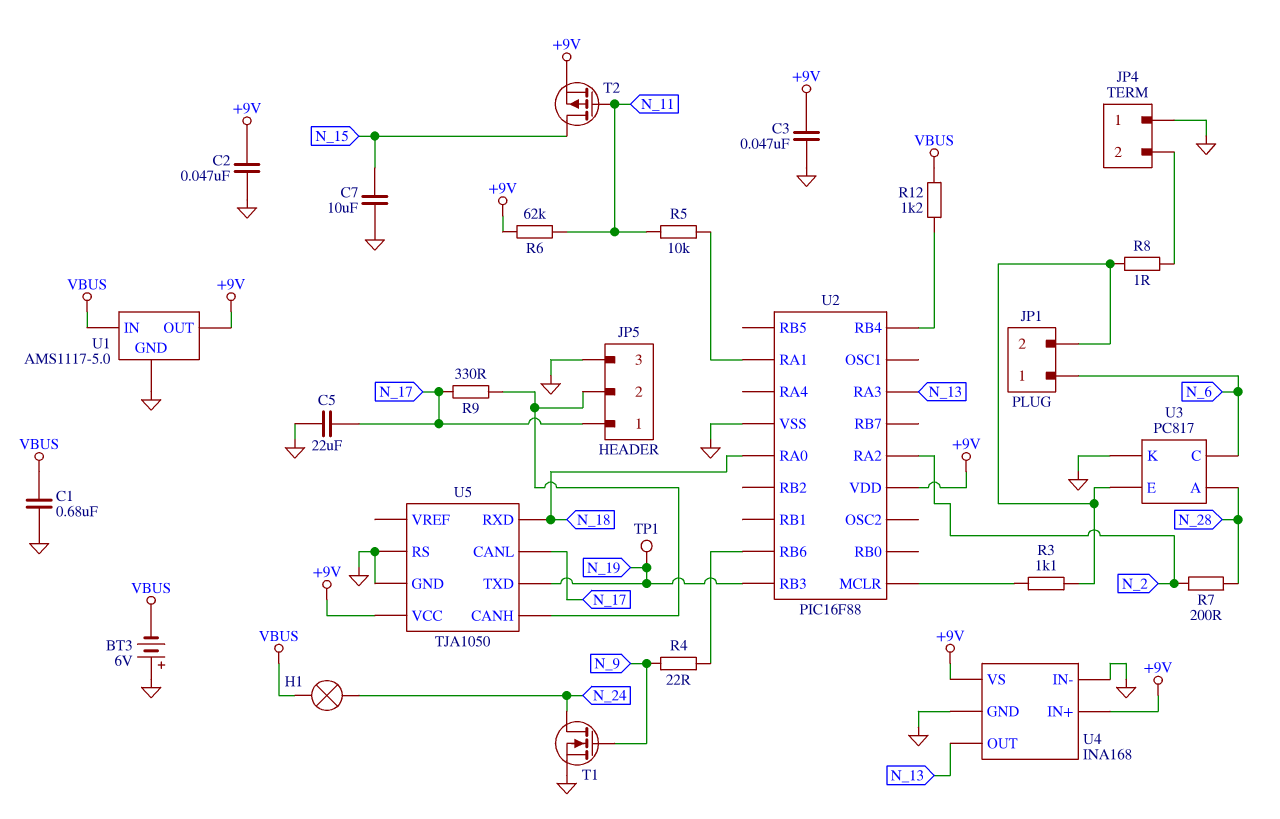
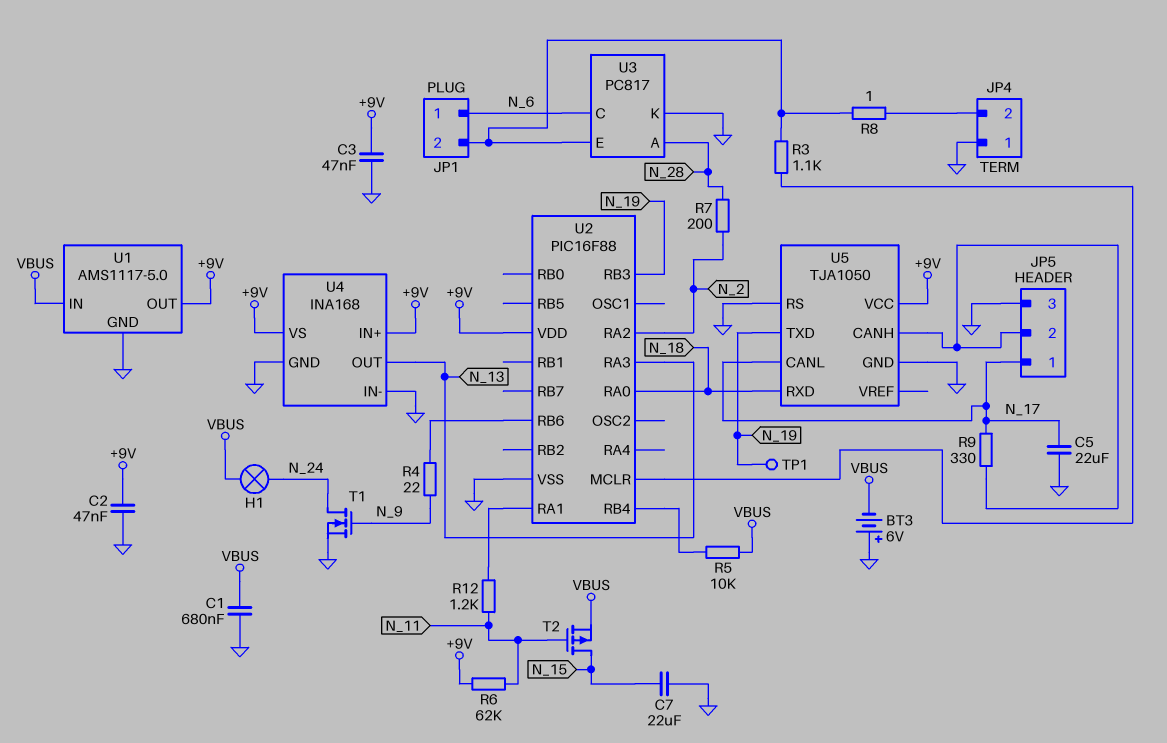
C7: 10uF (GND, N_15) -> 22uF (GND, N_15)
R5: 10k (N_11, U2/RA1) -> 10k (U2/RB4, VBUS)
R12: 1.2k (U2/RB4, VBUS) -> 1.2k (N_11, U2/RA1)
T2: PMOS (G N_11, D N_15, S +9V) -> PMOS (G N_11, D N_15, S VBUS)

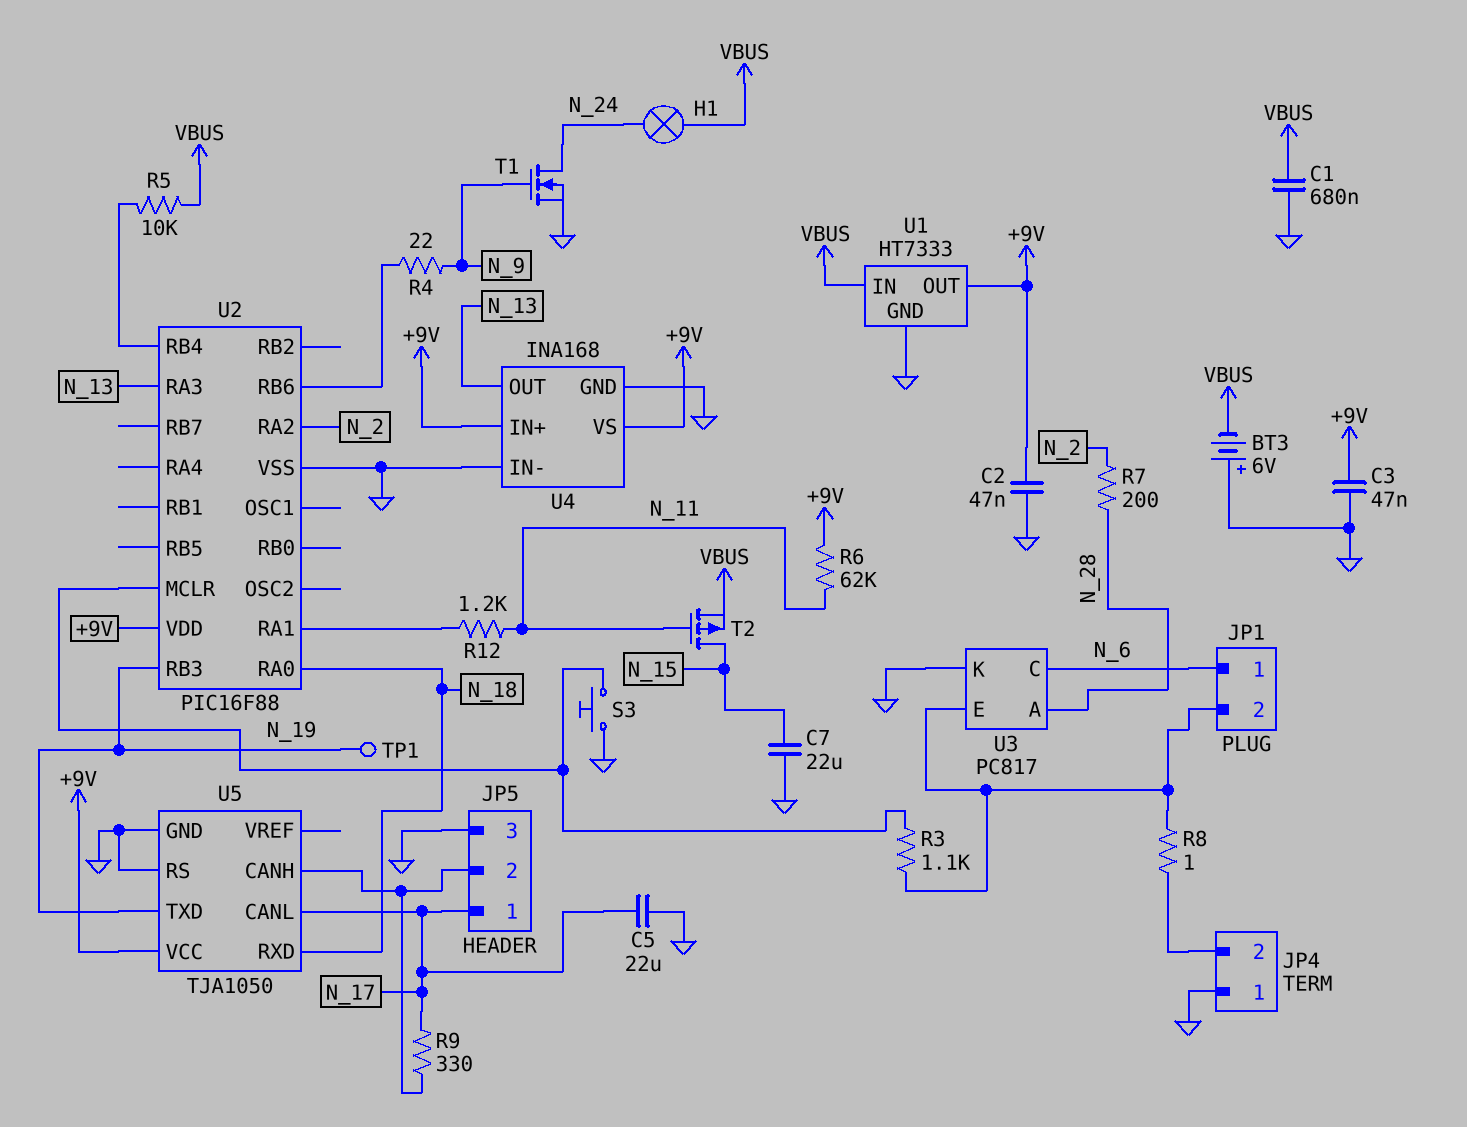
S3: none -> button (GND, U2/MCLR)
U1: AMS1117-5.0 -> HT7333

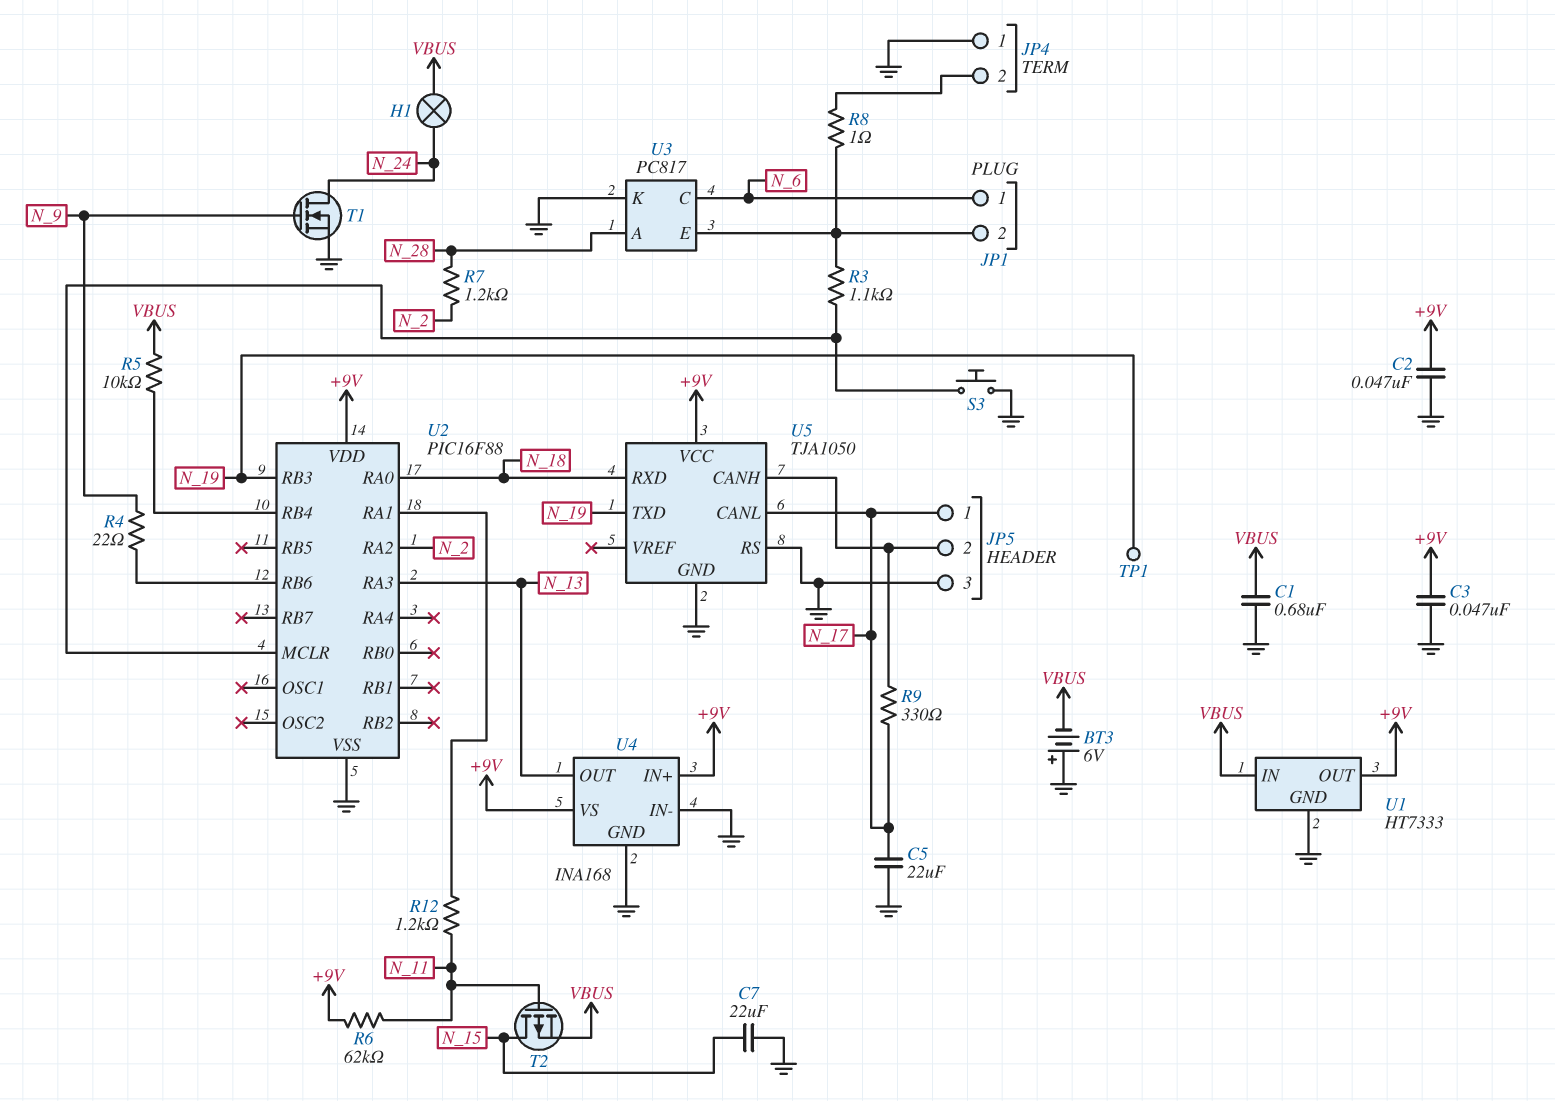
R7: 200 (N_2, N_28) -> 1.2k (N_2, N_28)

